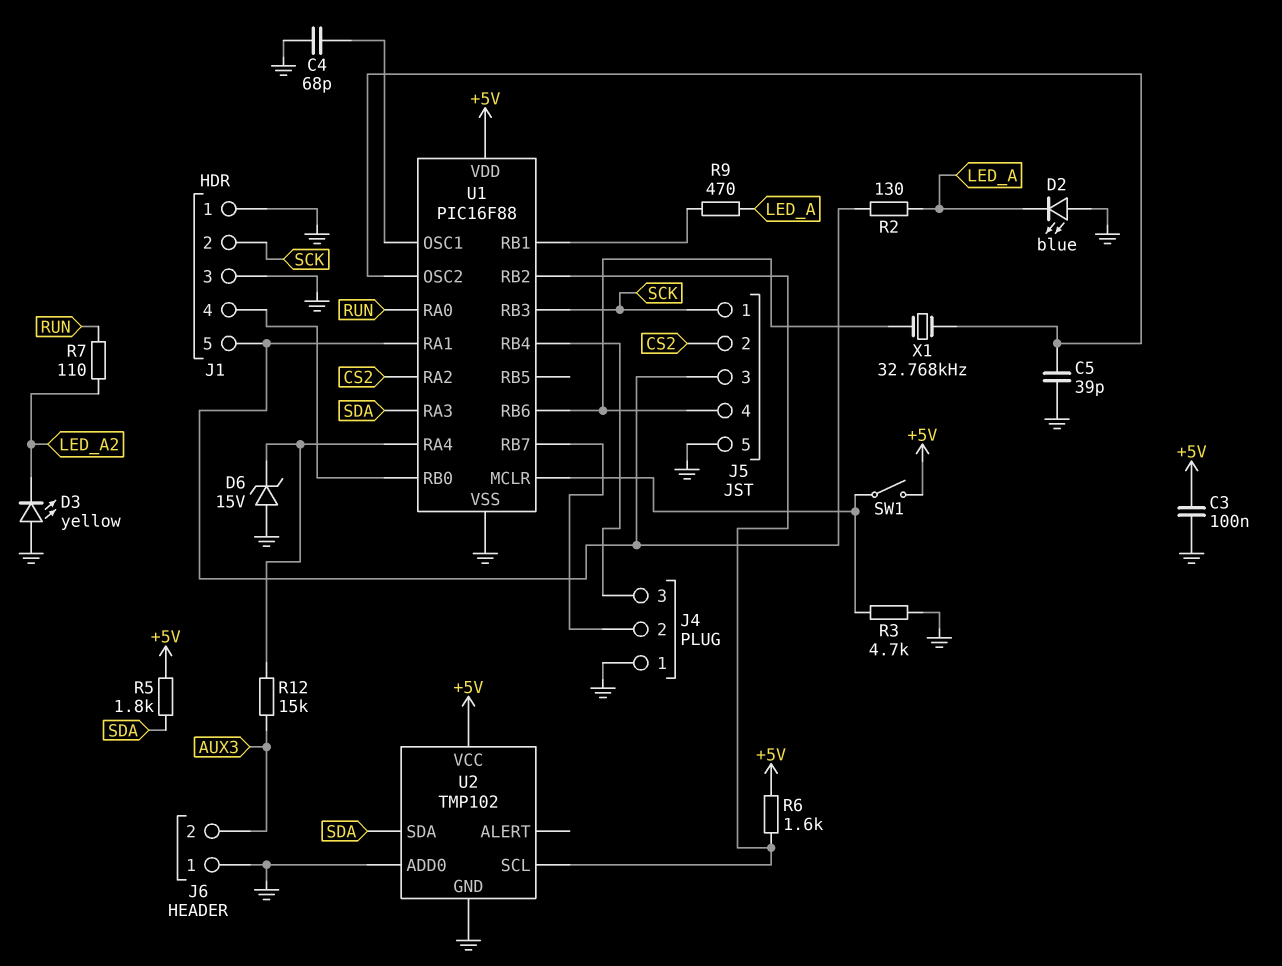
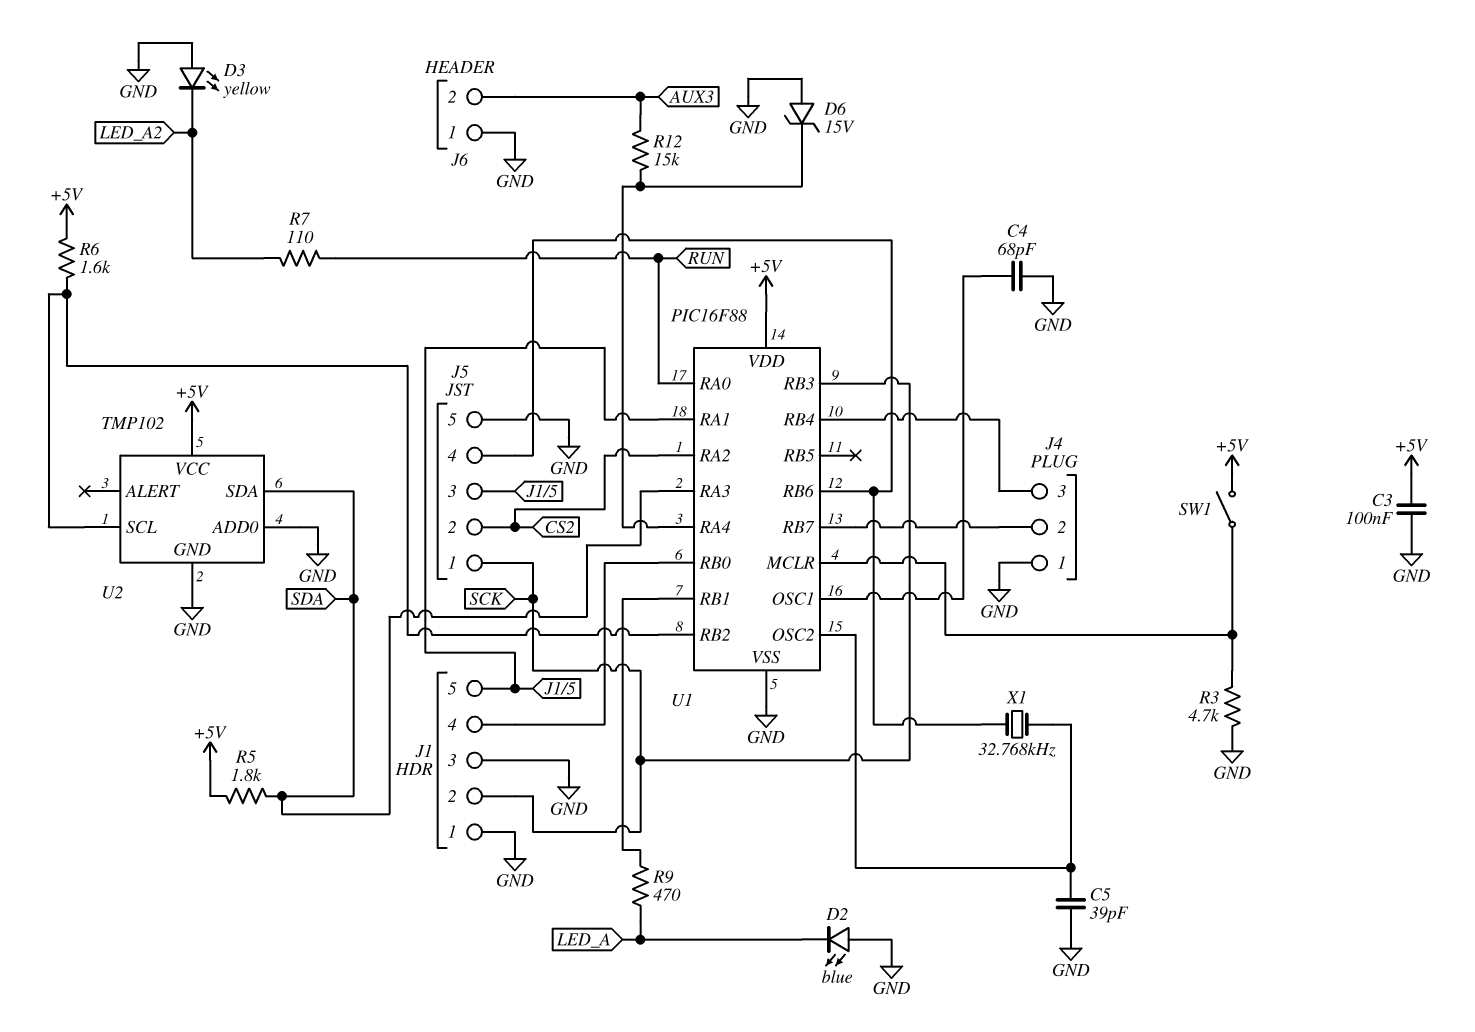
R2: 130 (J1/5, LED_A) -> none

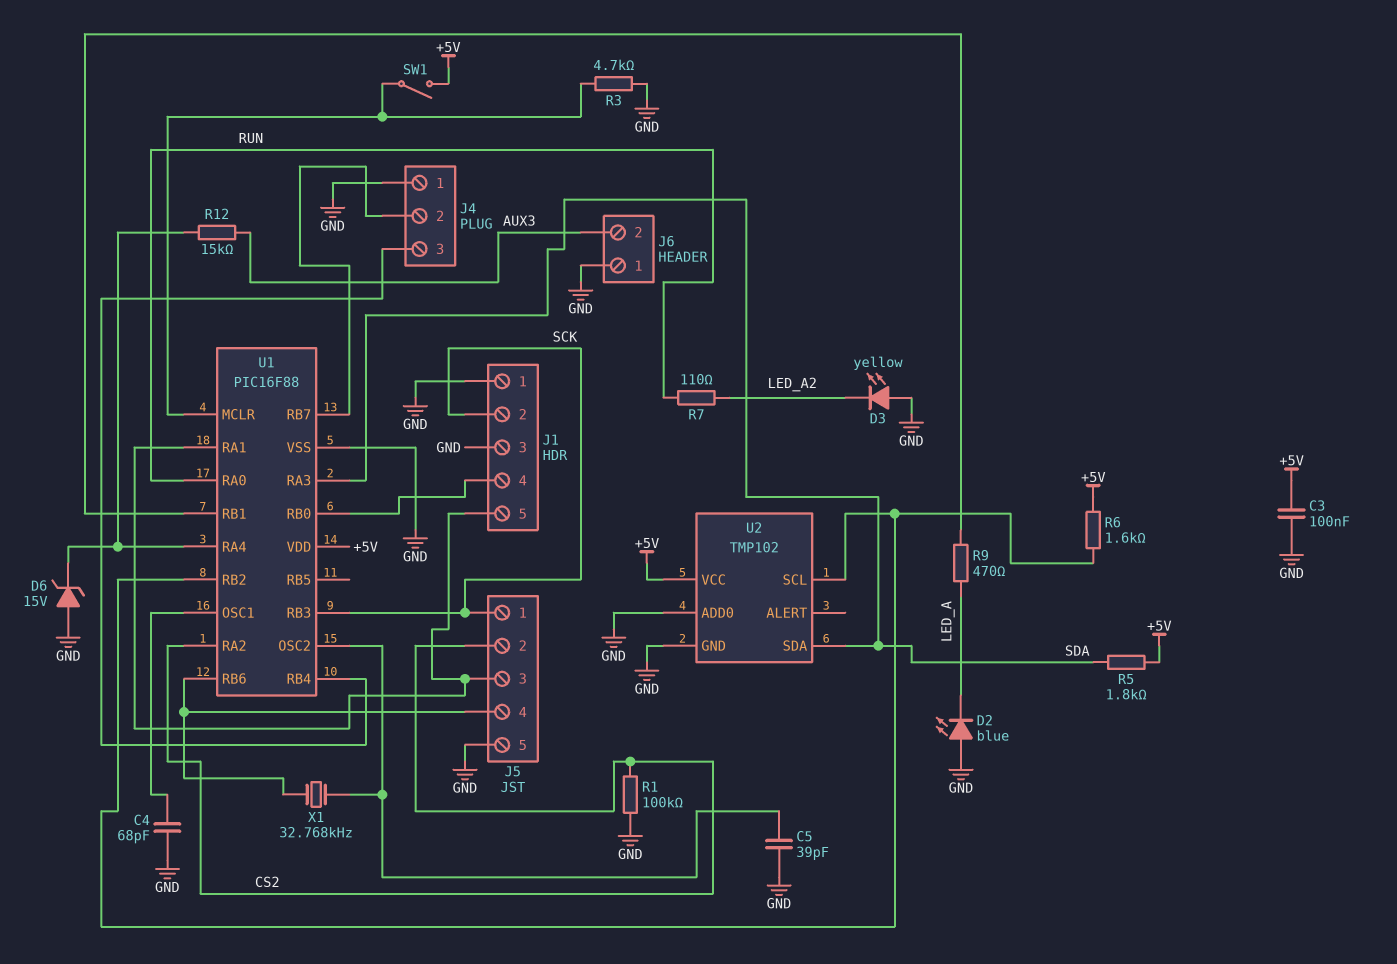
R1: none -> 100k (CS2, GND)

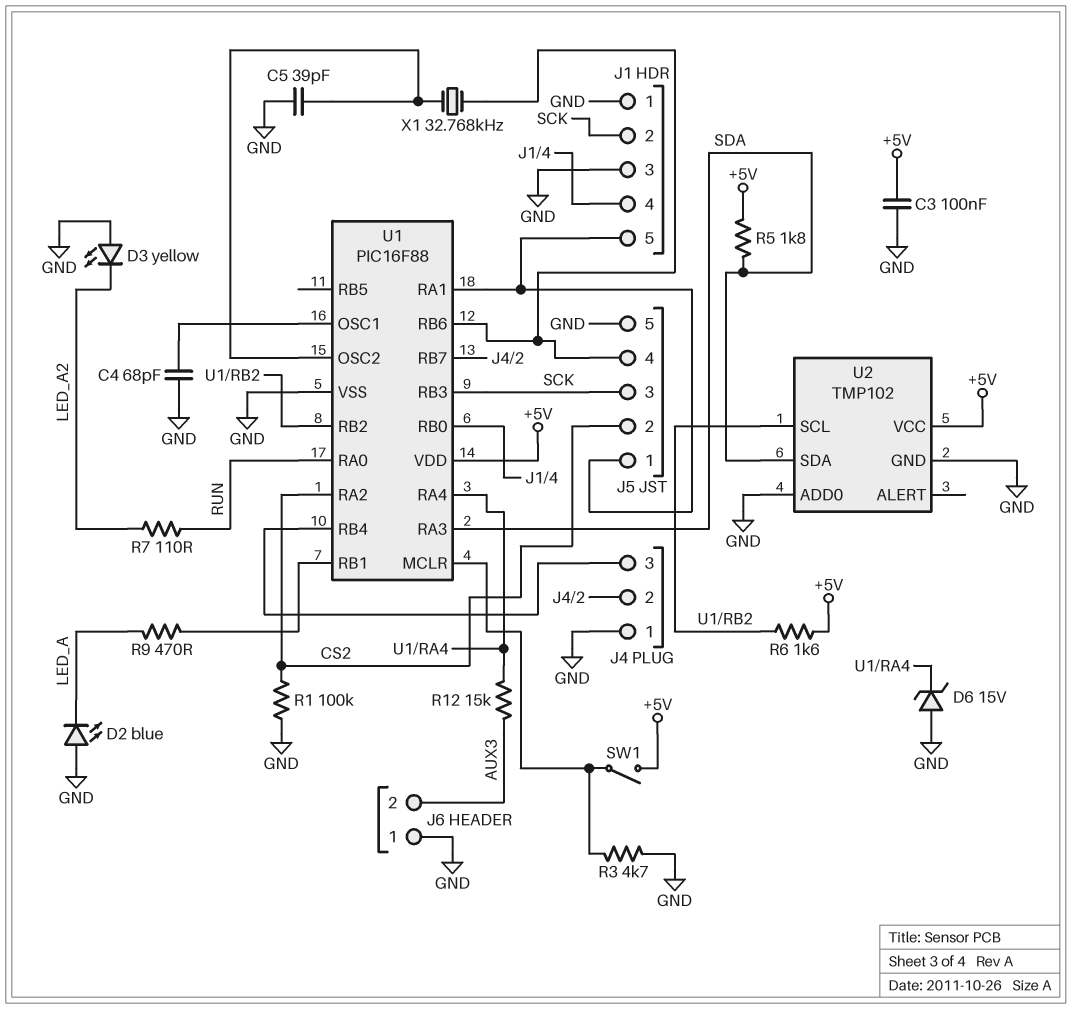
J5 pin 1: SCK -> J1/5
J5 pin 3: J1/5 -> SCK

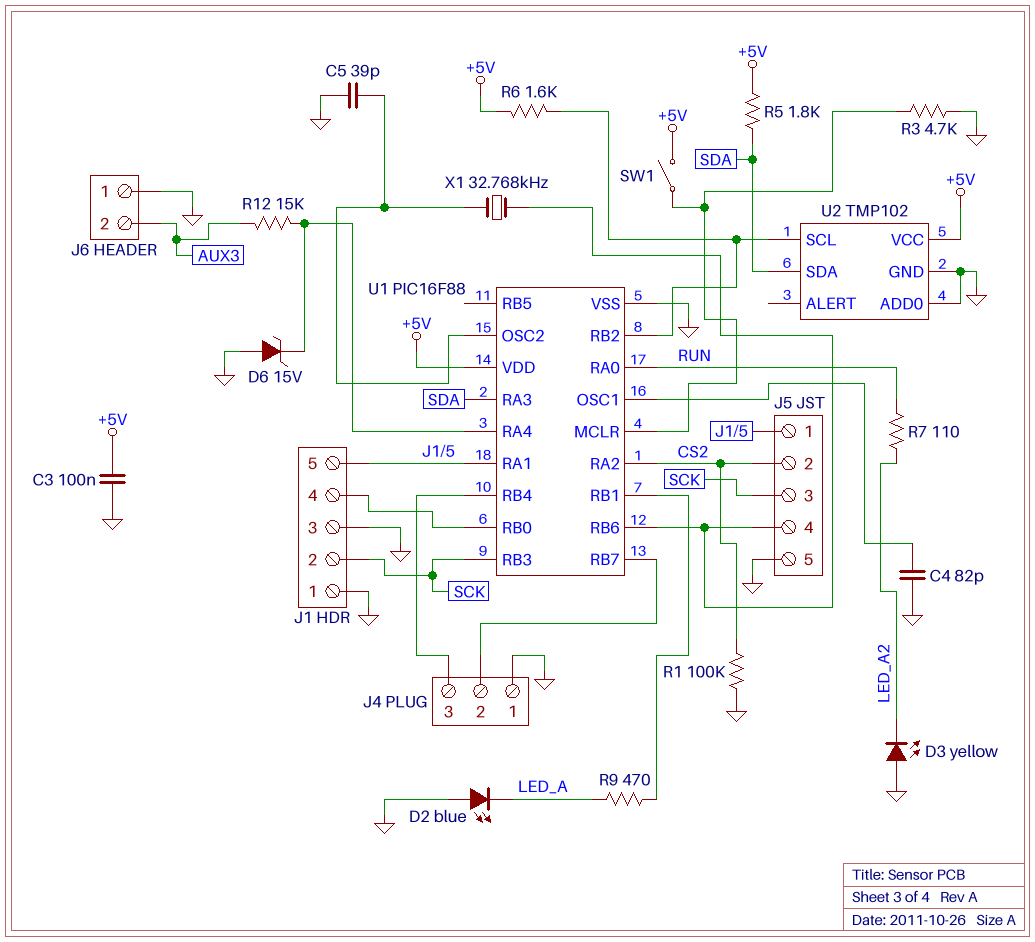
C4: 68pF (GND, U1/OSC1) -> 82pF (GND, U1/OSC1)

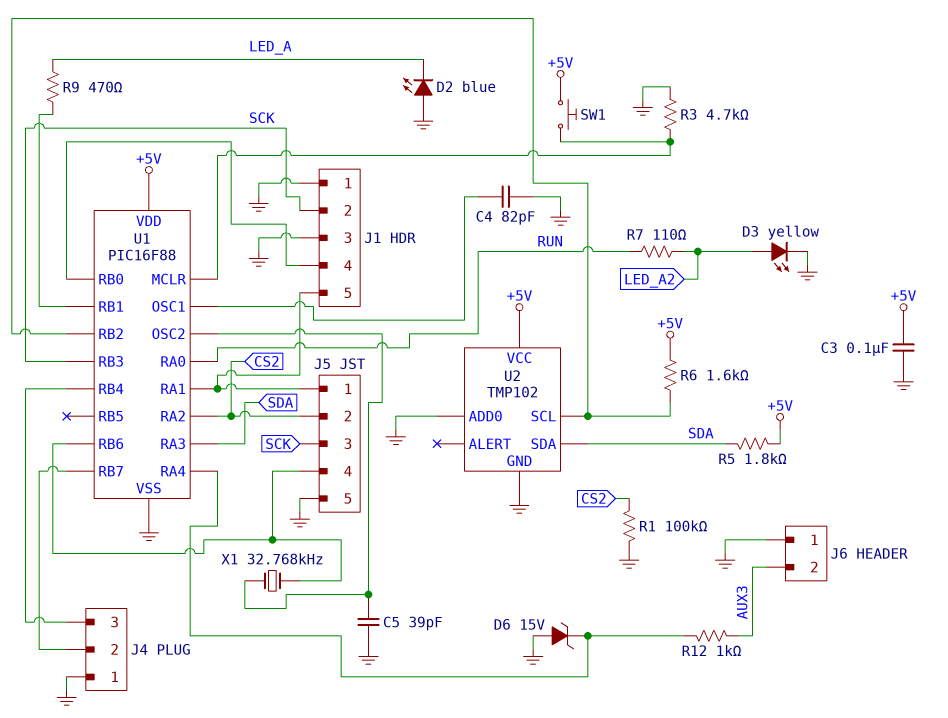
D3: LED yellow (A GND, K LED_A2) -> LED yellow (A LED_A2, K GND)
R12: 15k (AUX3, U1/RA4) -> 1k (AUX3, U1/RA4)
SW1: switch (+5V, U1/MCLR) -> button (+5V, U1/MCLR)

